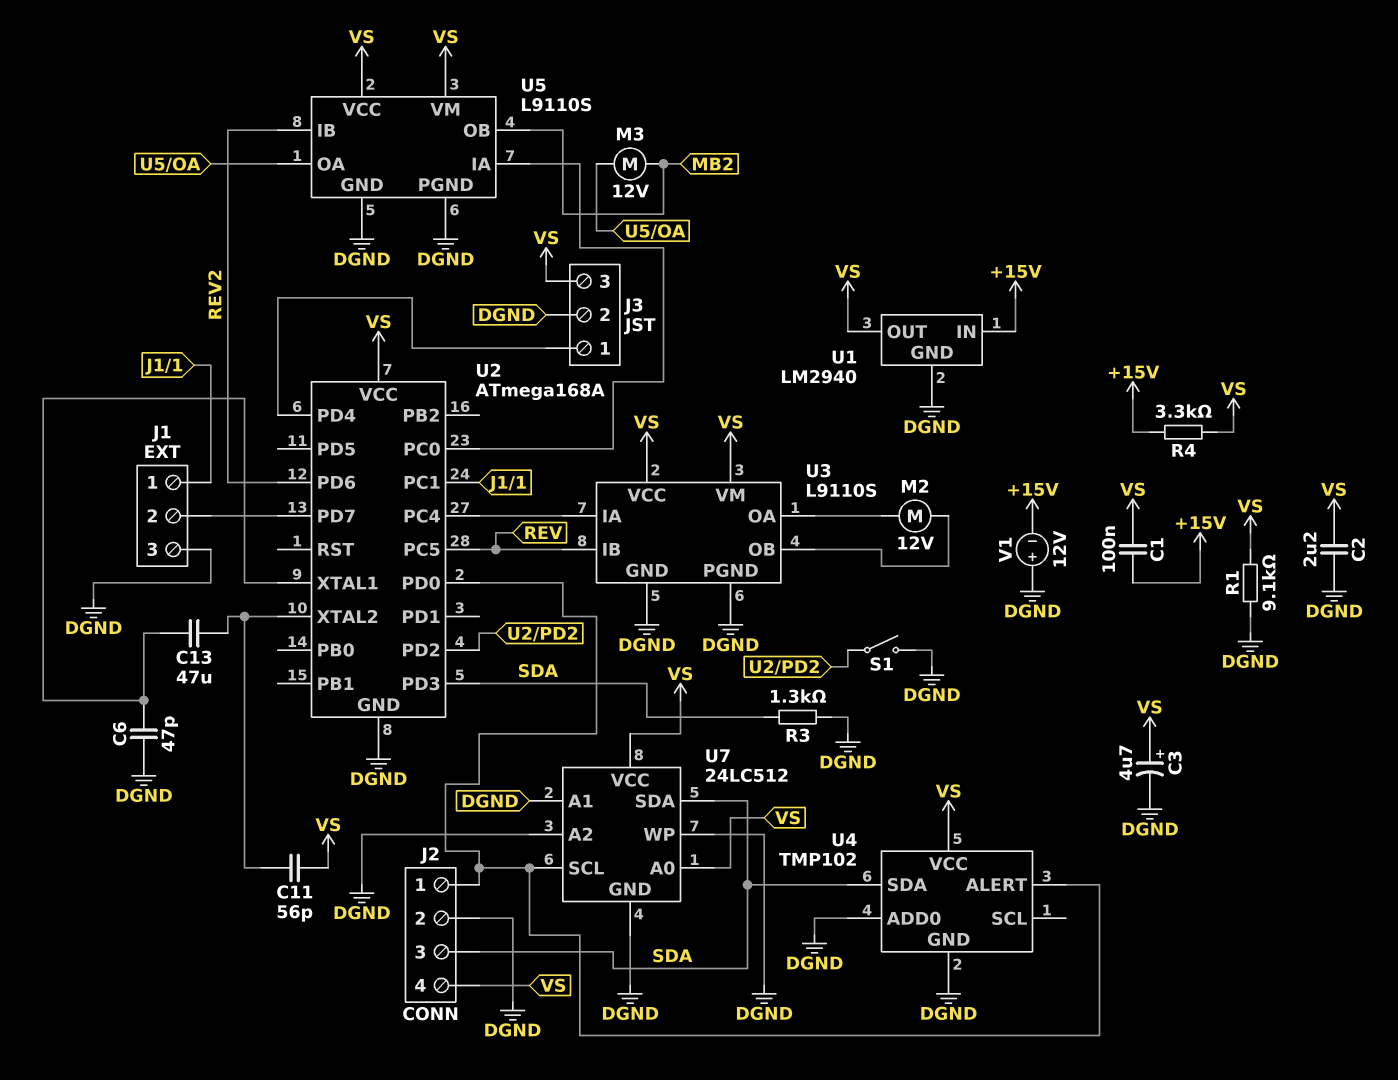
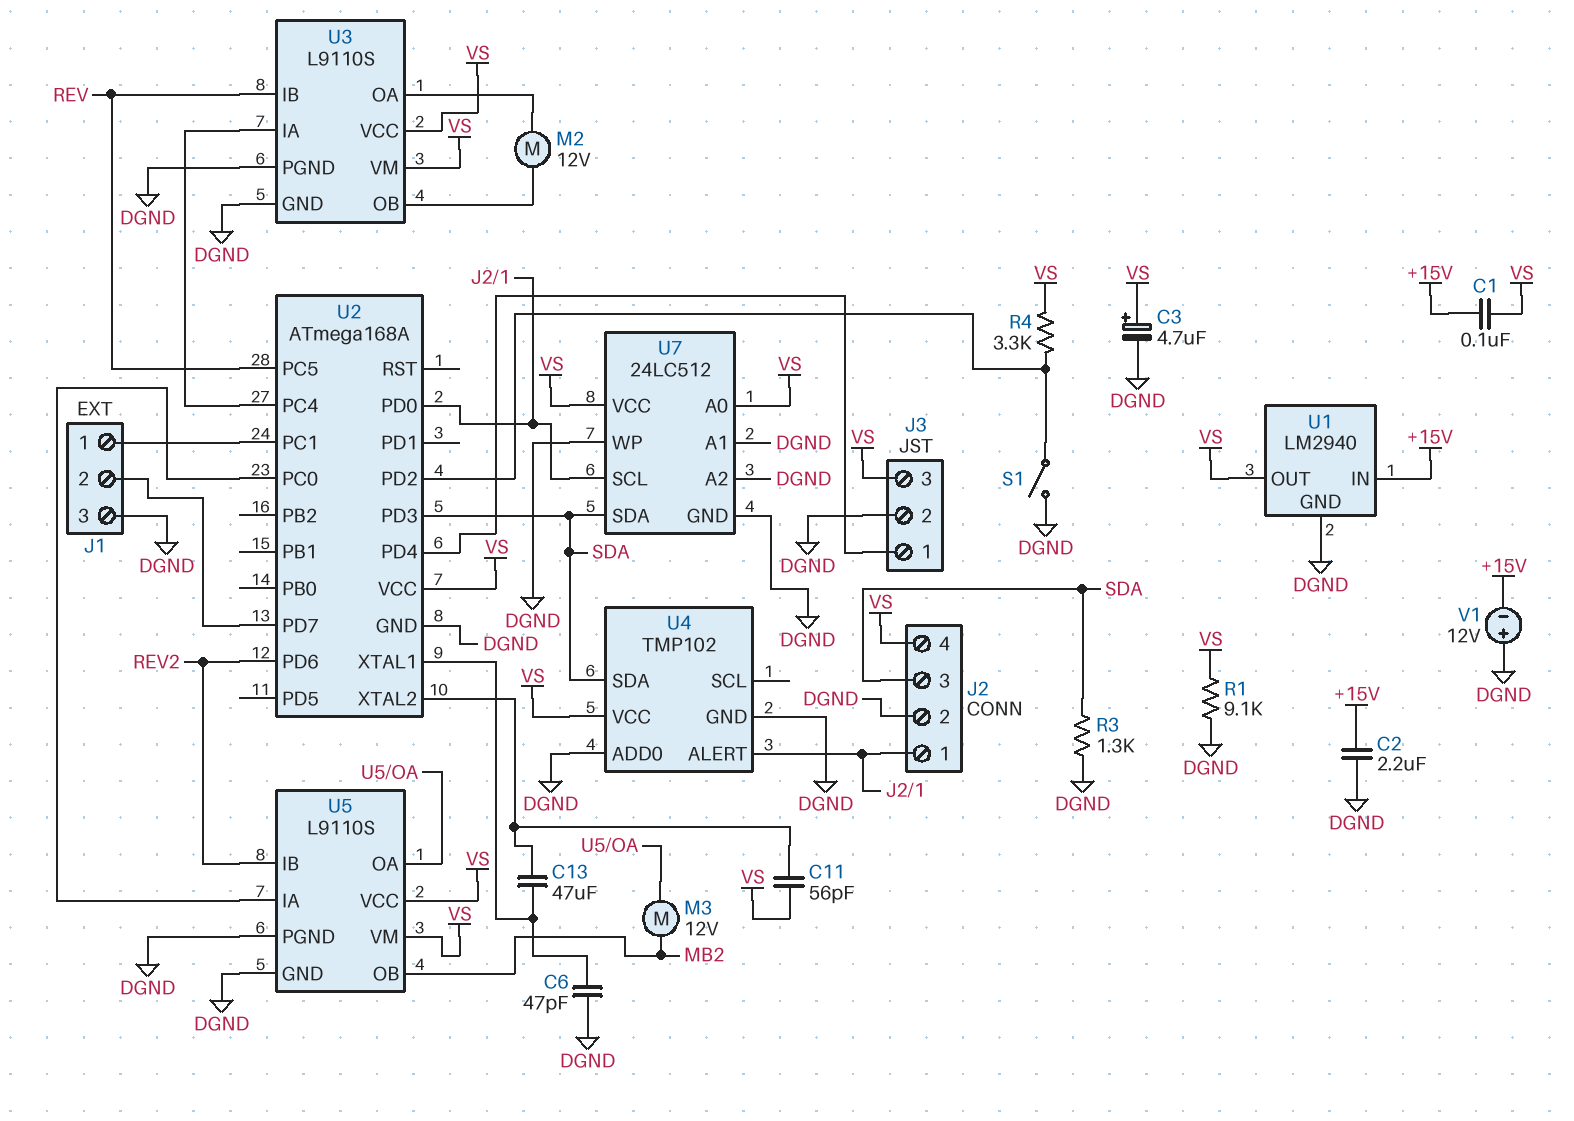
C2: 2.2uF (DGND, VS) -> 2.2uF (+15V, DGND)
R4: 3.3k (+15V, VS) -> 3.3k (U2/PD2, VS)

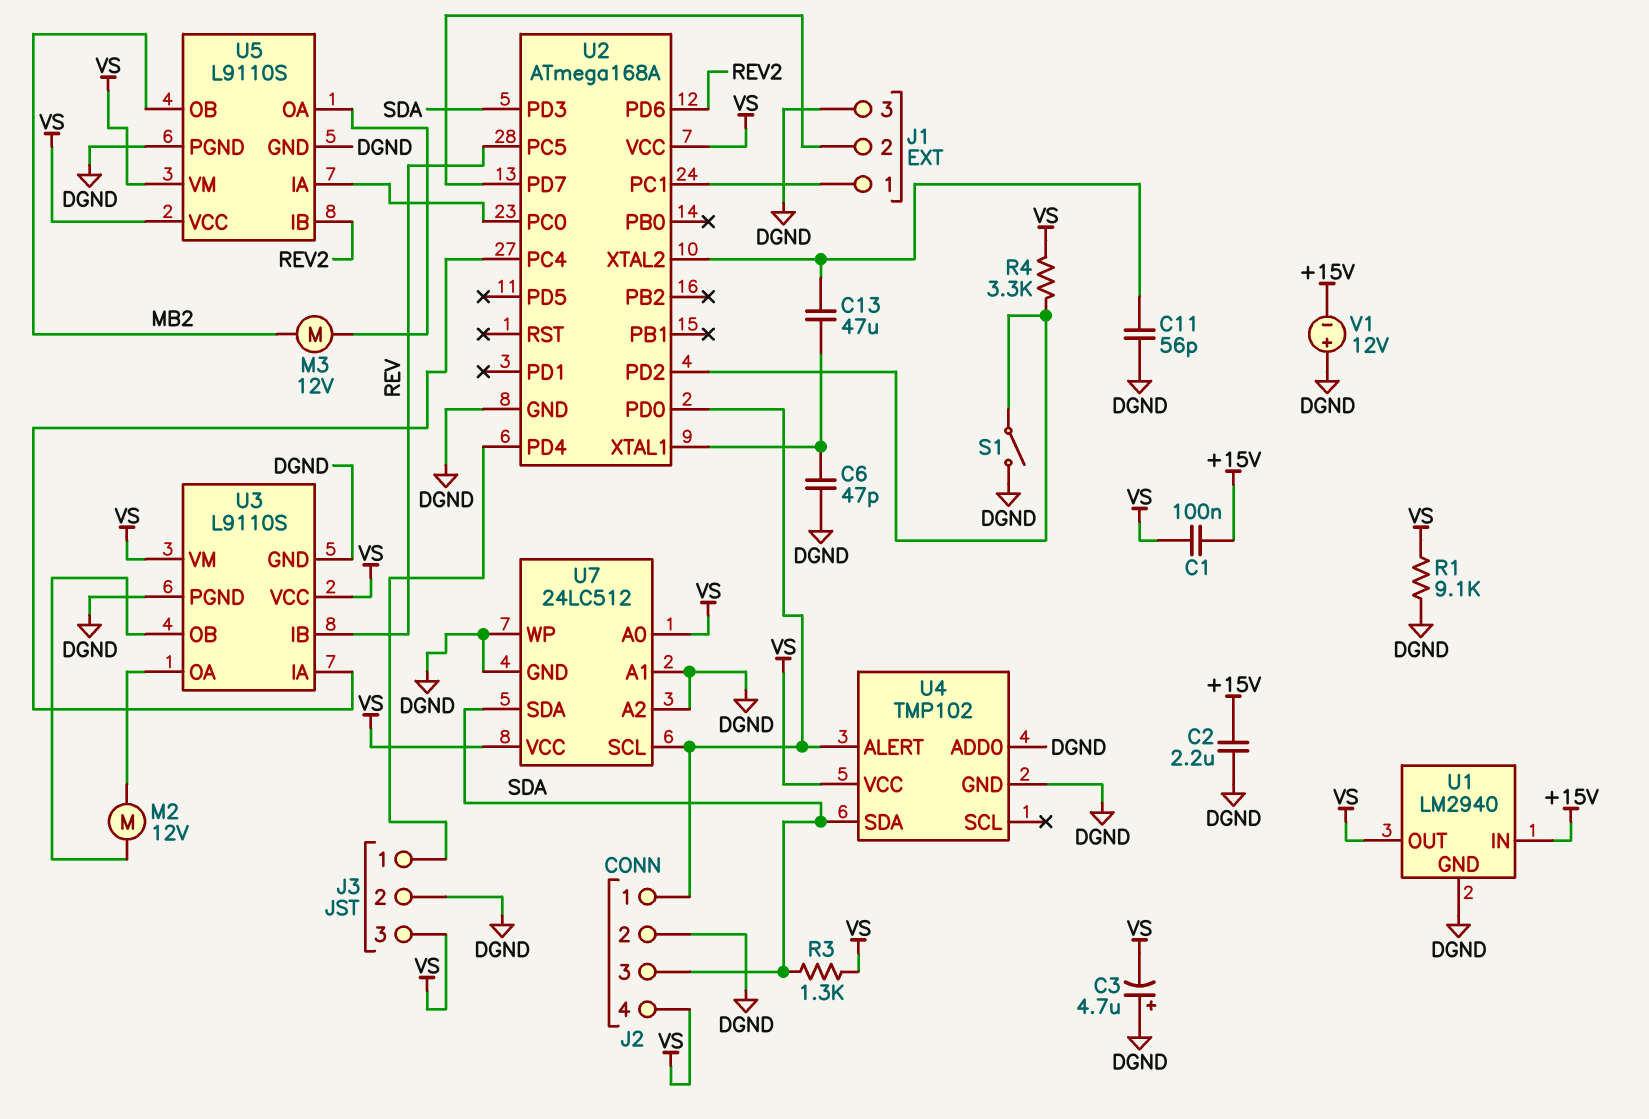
C3: 4.7uF (plus VS, minus DGND) -> 4.7uF (plus DGND, minus VS)
C11: 56pF (U2/XTAL2, VS) -> 56pF (DGND, U2/XTAL2)
R3: 1.3k (DGND, SDA) -> 1.3k (SDA, VS)

